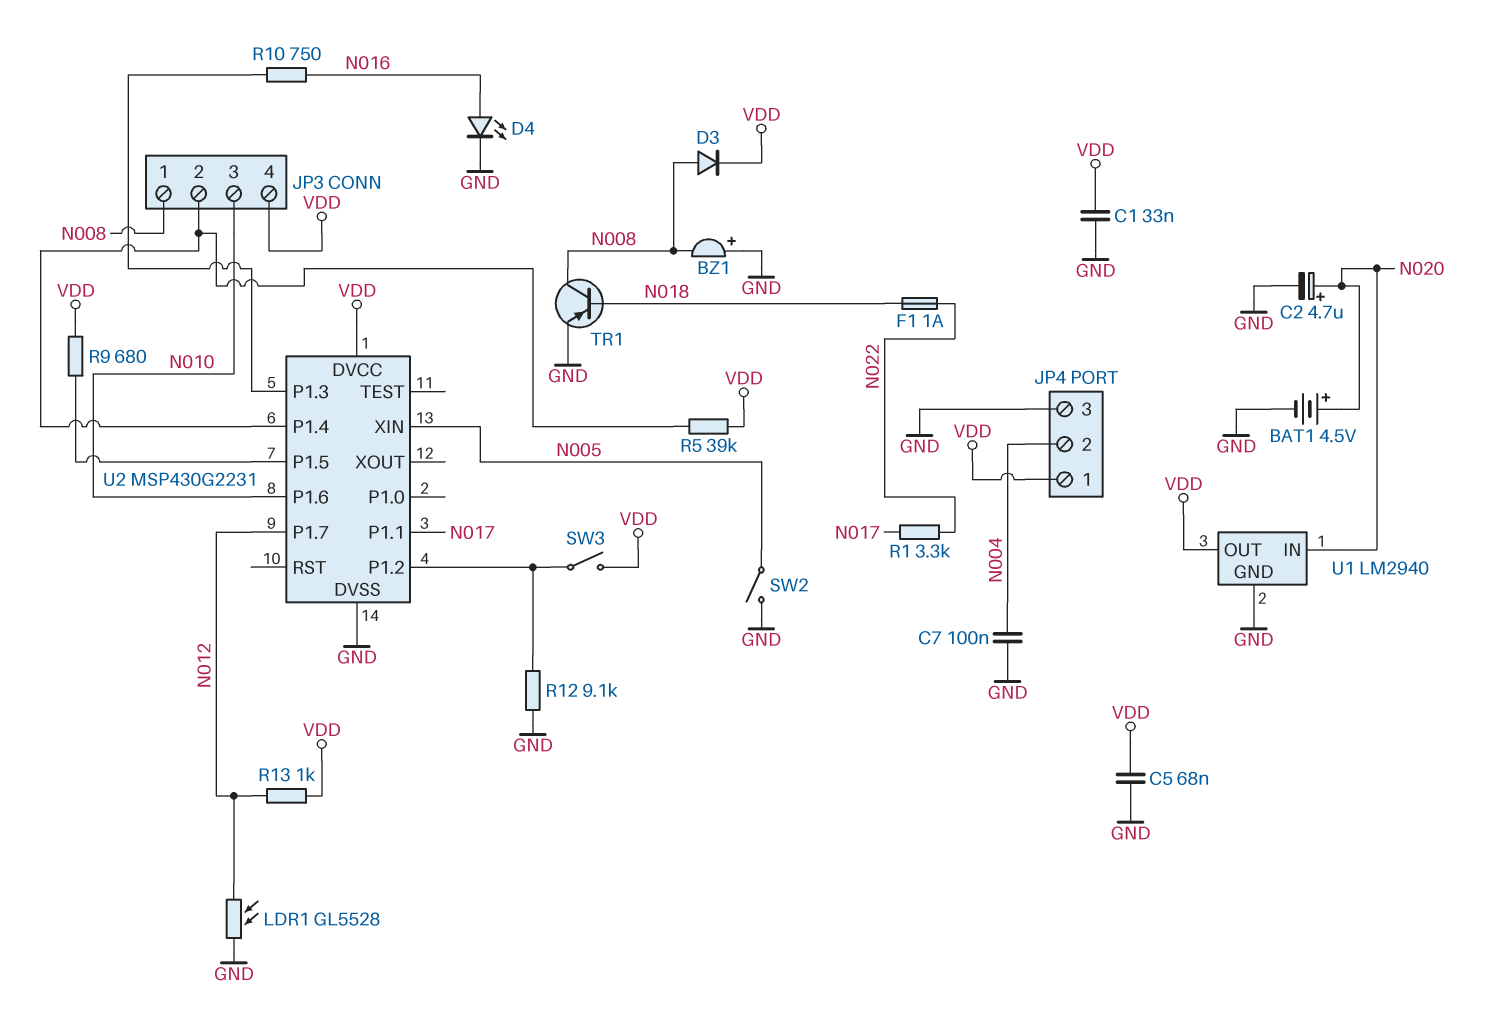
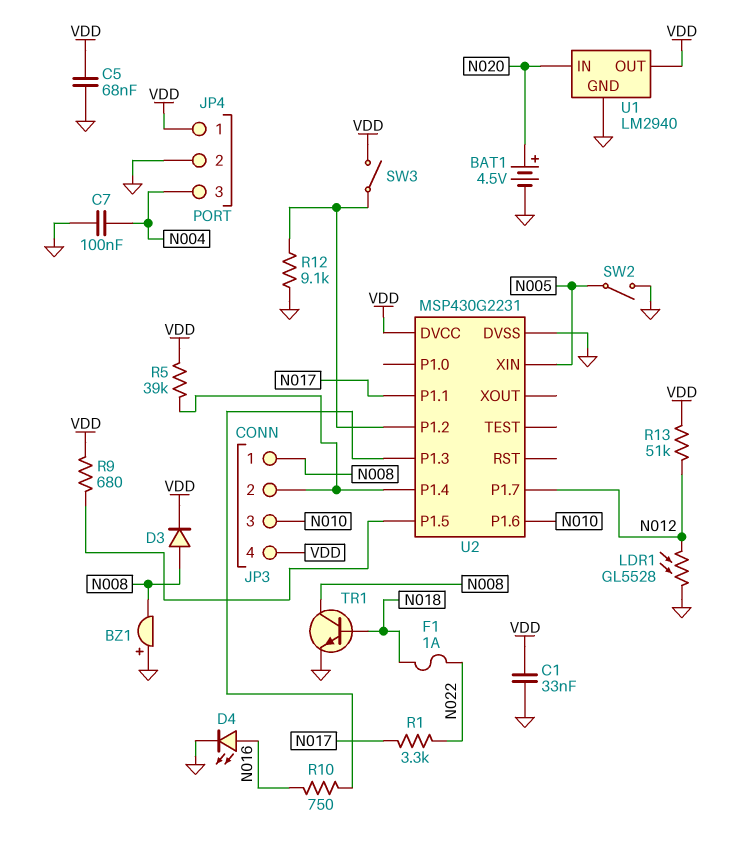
C2: 4.7uF (plus N020, minus GND) -> none
JP4 pin 2: N004 -> GND
JP4 pin 3: GND -> N004
R13: 1k (N012, VDD) -> 51k (N012, VDD)
TR1: PNP (B N018, C N008, E GND) -> NPN (B N018, C N008, E GND)

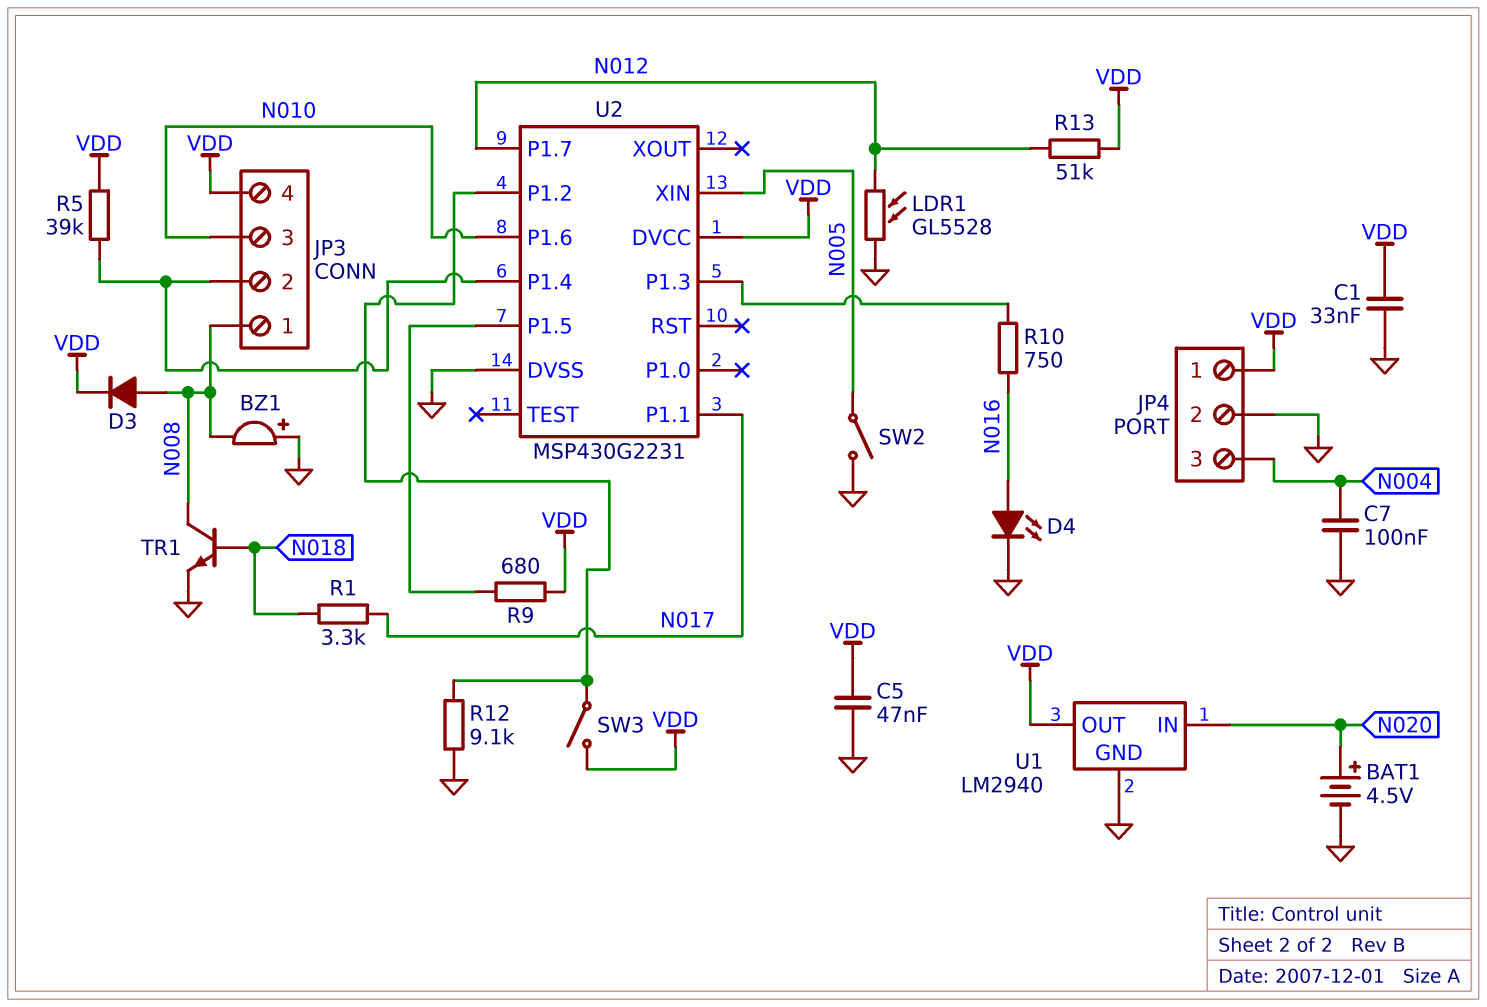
C5: 68nF (GND, VDD) -> 47nF (GND, VDD)
F1: 1A (N018, N022) -> none
R1: 3.3k (N017, N022) -> 3.3k (N017, N018)

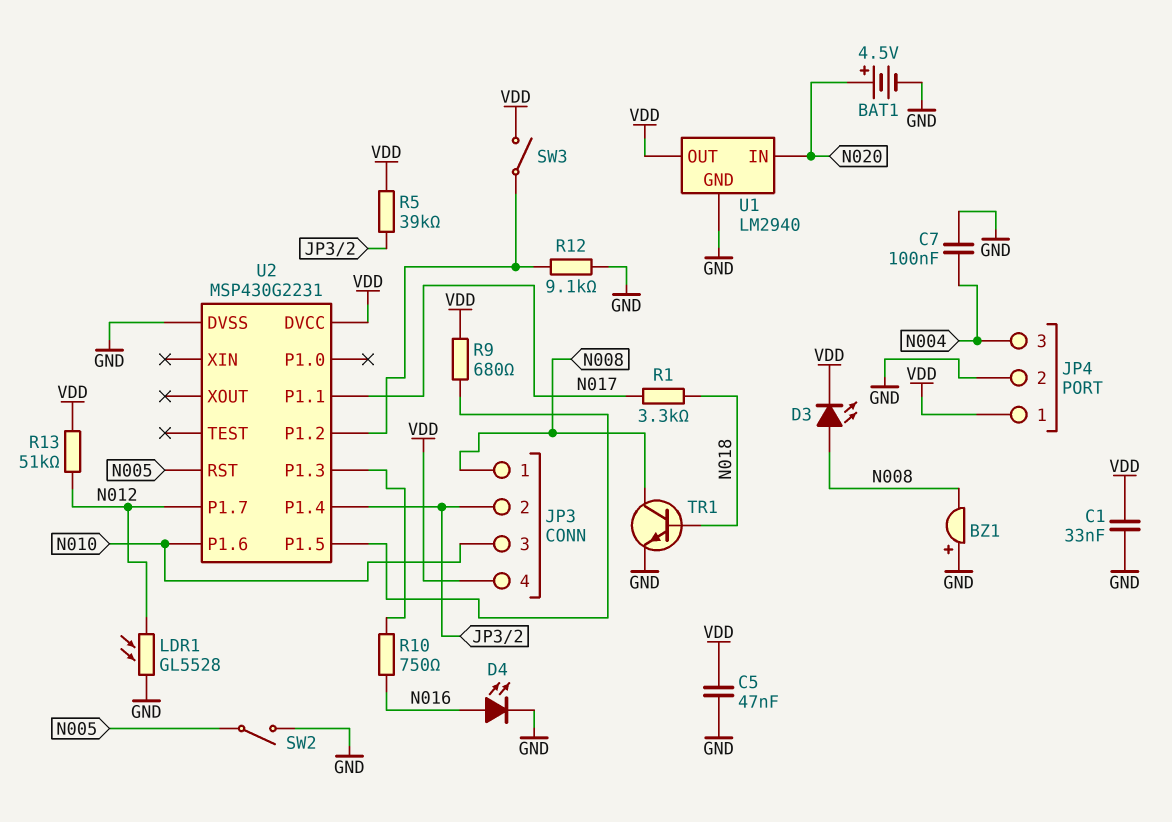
D3: diode (A N008, K VDD) -> LED (A N008, K VDD)
U2 pin RST: none -> N005
U2 pin XIN: N005 -> none

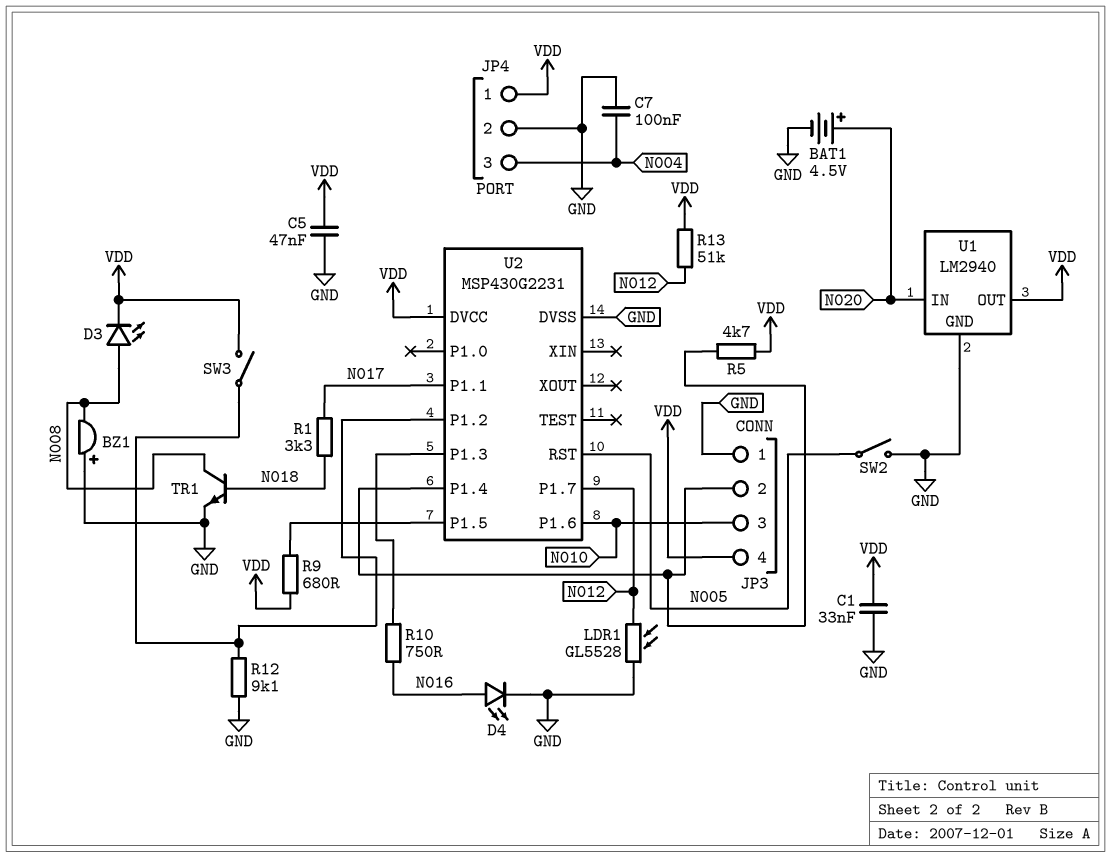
JP3 pin 1: N008 -> GND
R5: 39k (JP3/2, VDD) -> 4.7k (JP3/2, VDD)

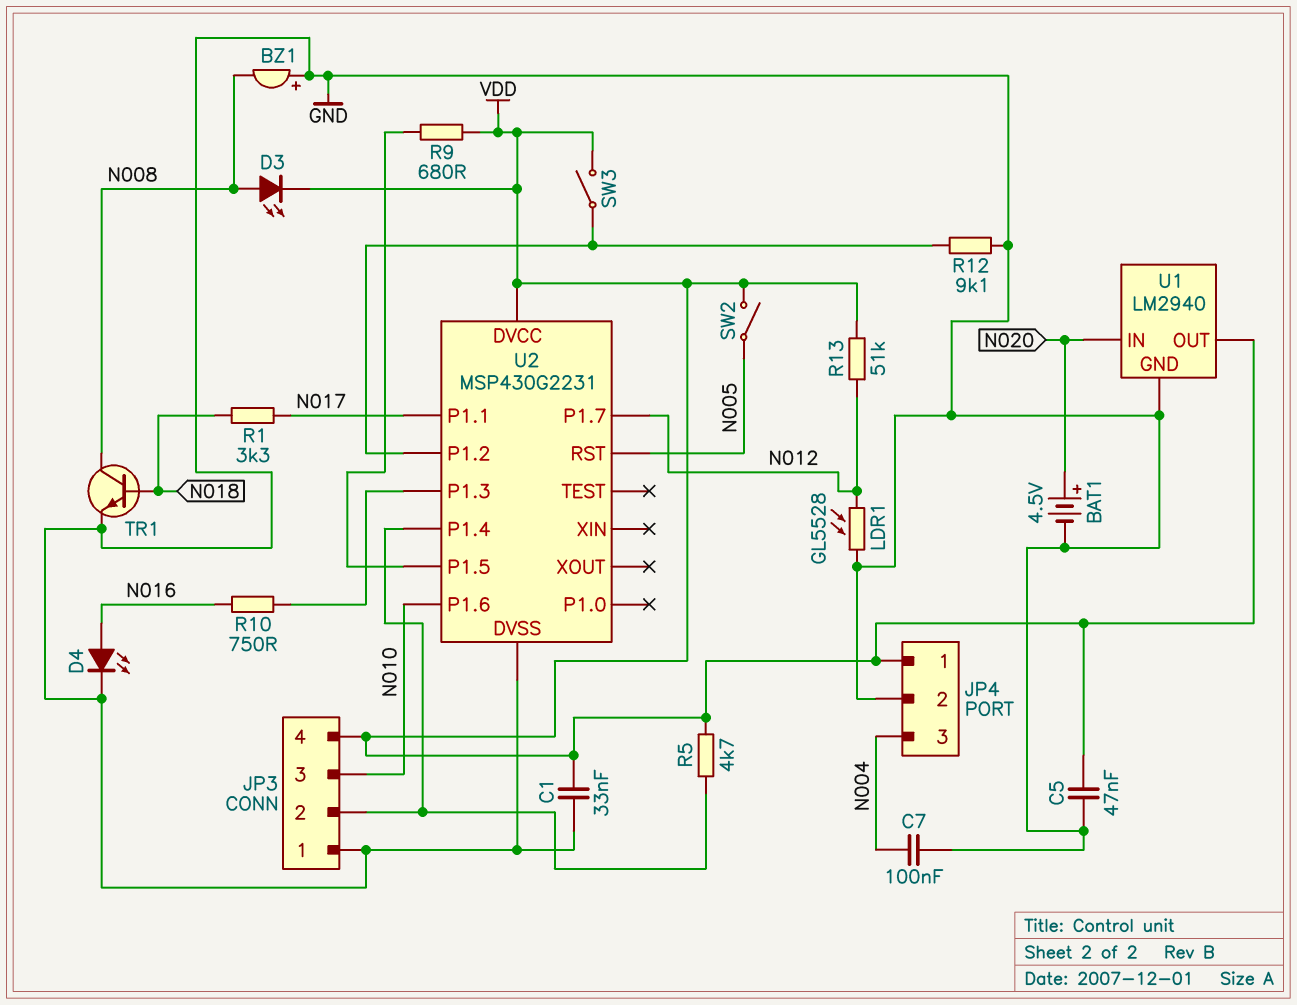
SW2: switch (GND, N005) -> switch (N005, VDD)

